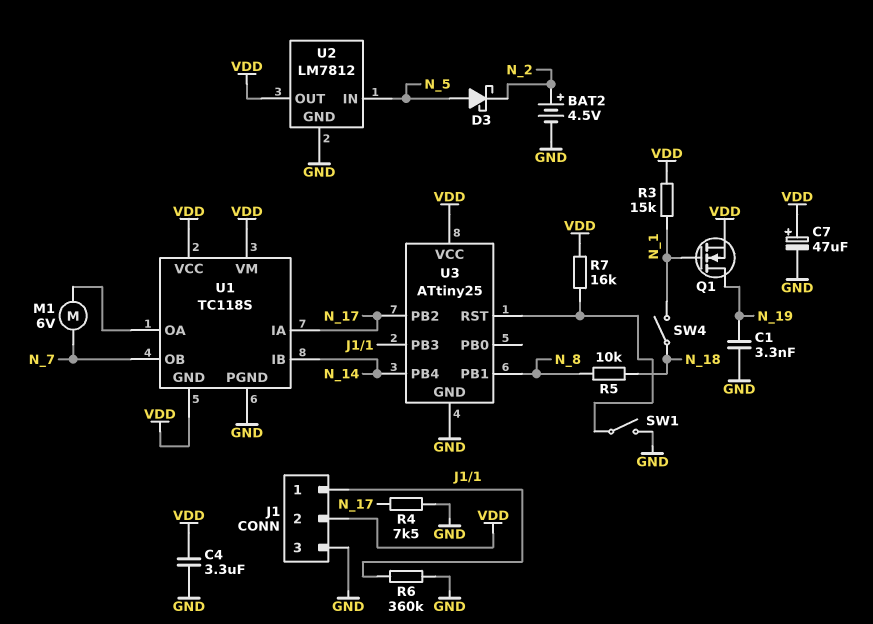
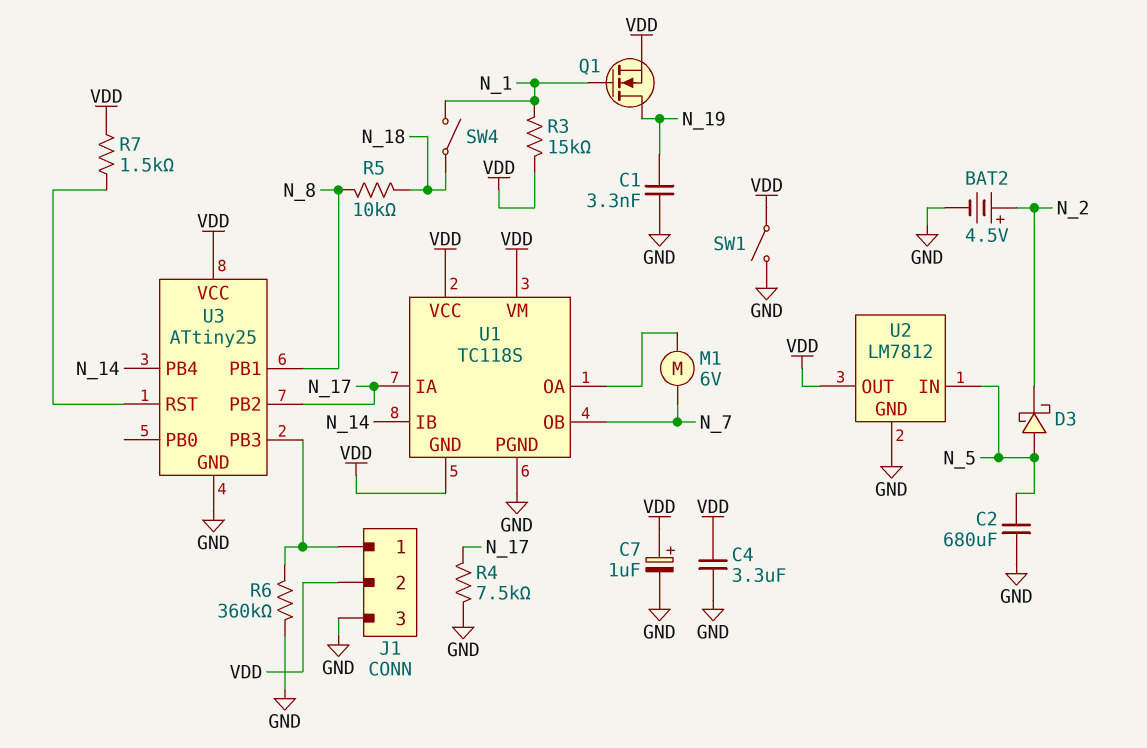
C2: none -> 680uF (GND, N_5)
C7: 47uF (plus VDD, minus GND) -> 1uF (plus VDD, minus GND)
R7: 16k (U3/RST, VDD) -> 1.5k (U3/RST, VDD)
SW1: switch (GND, U3/RST) -> switch (GND, VDD)

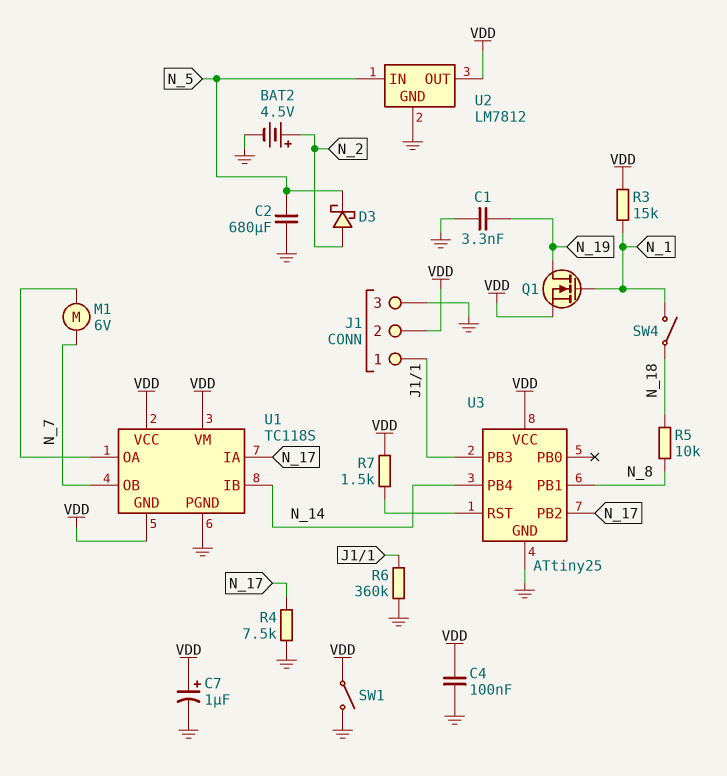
C4: 3.3uF (GND, VDD) -> 100nF (GND, VDD)
D3: schottky (A N_5, K N_2) -> schottky (A N_2, K N_5)

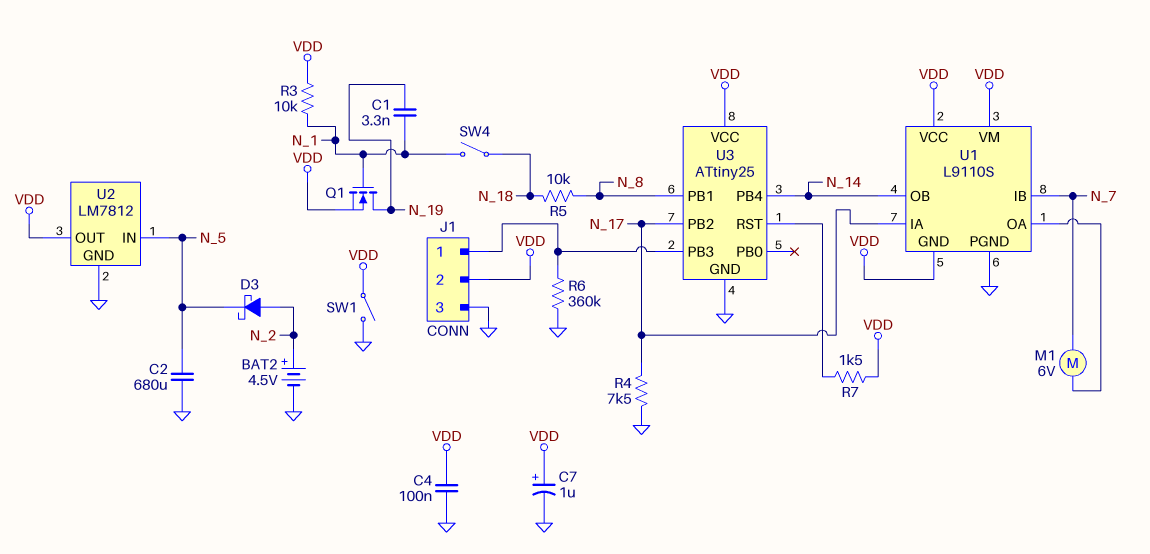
C1: 3.3nF (GND, N_19) -> 3.3nF (N_1, N_19)
R3: 15k (N_1, VDD) -> 10k (N_1, VDD)
U1: TC118S -> L9110S
U1 pin IB: N_14 -> N_7
U1 pin OB: N_7 -> N_14

